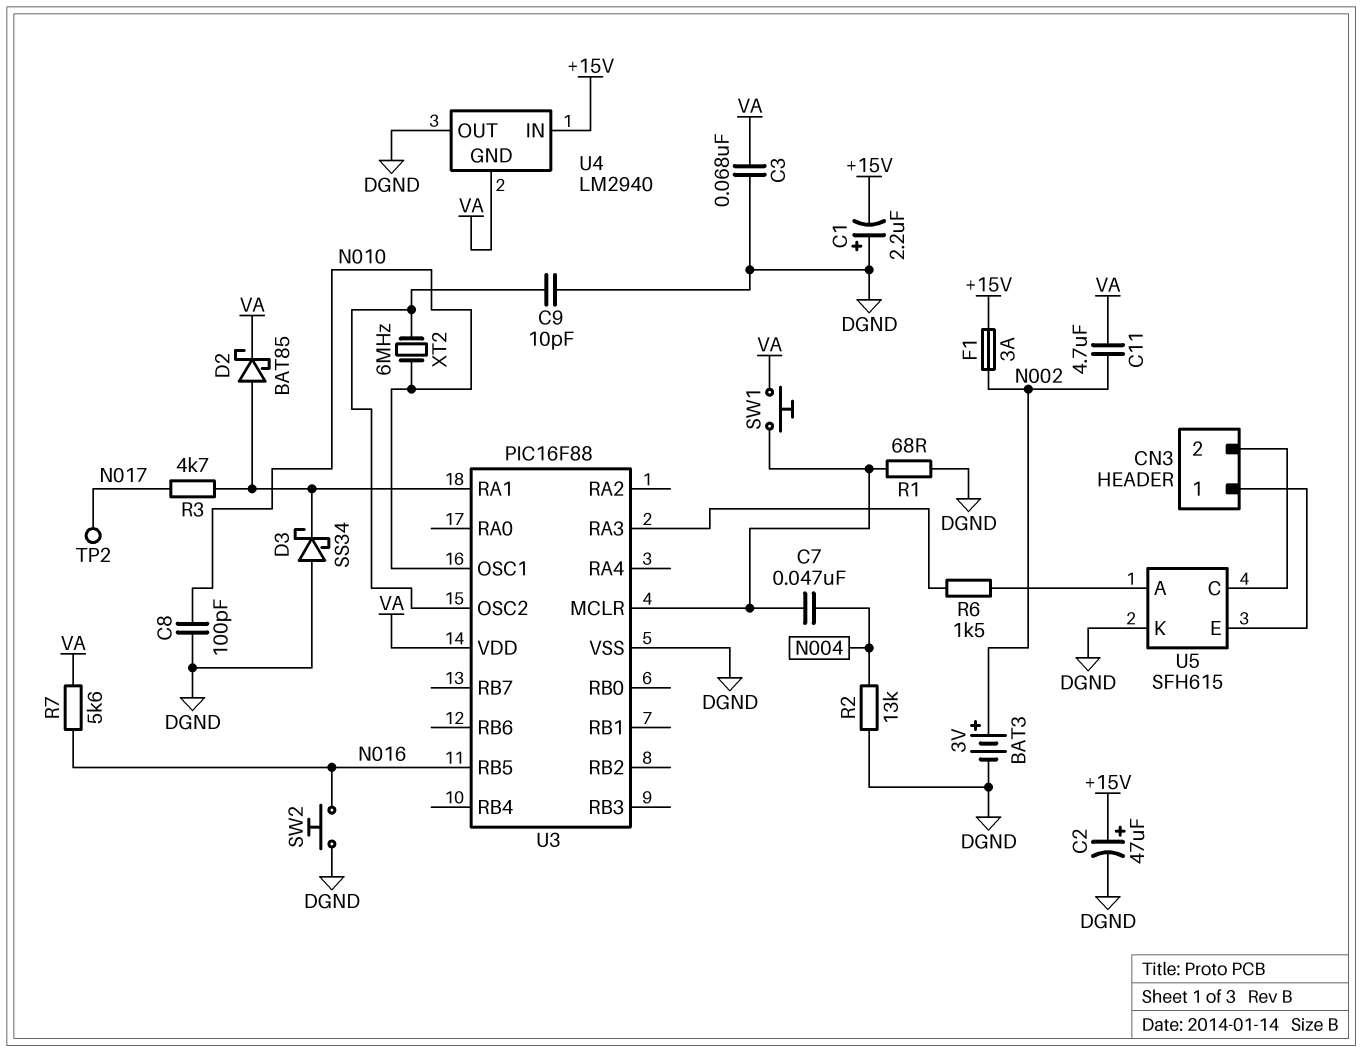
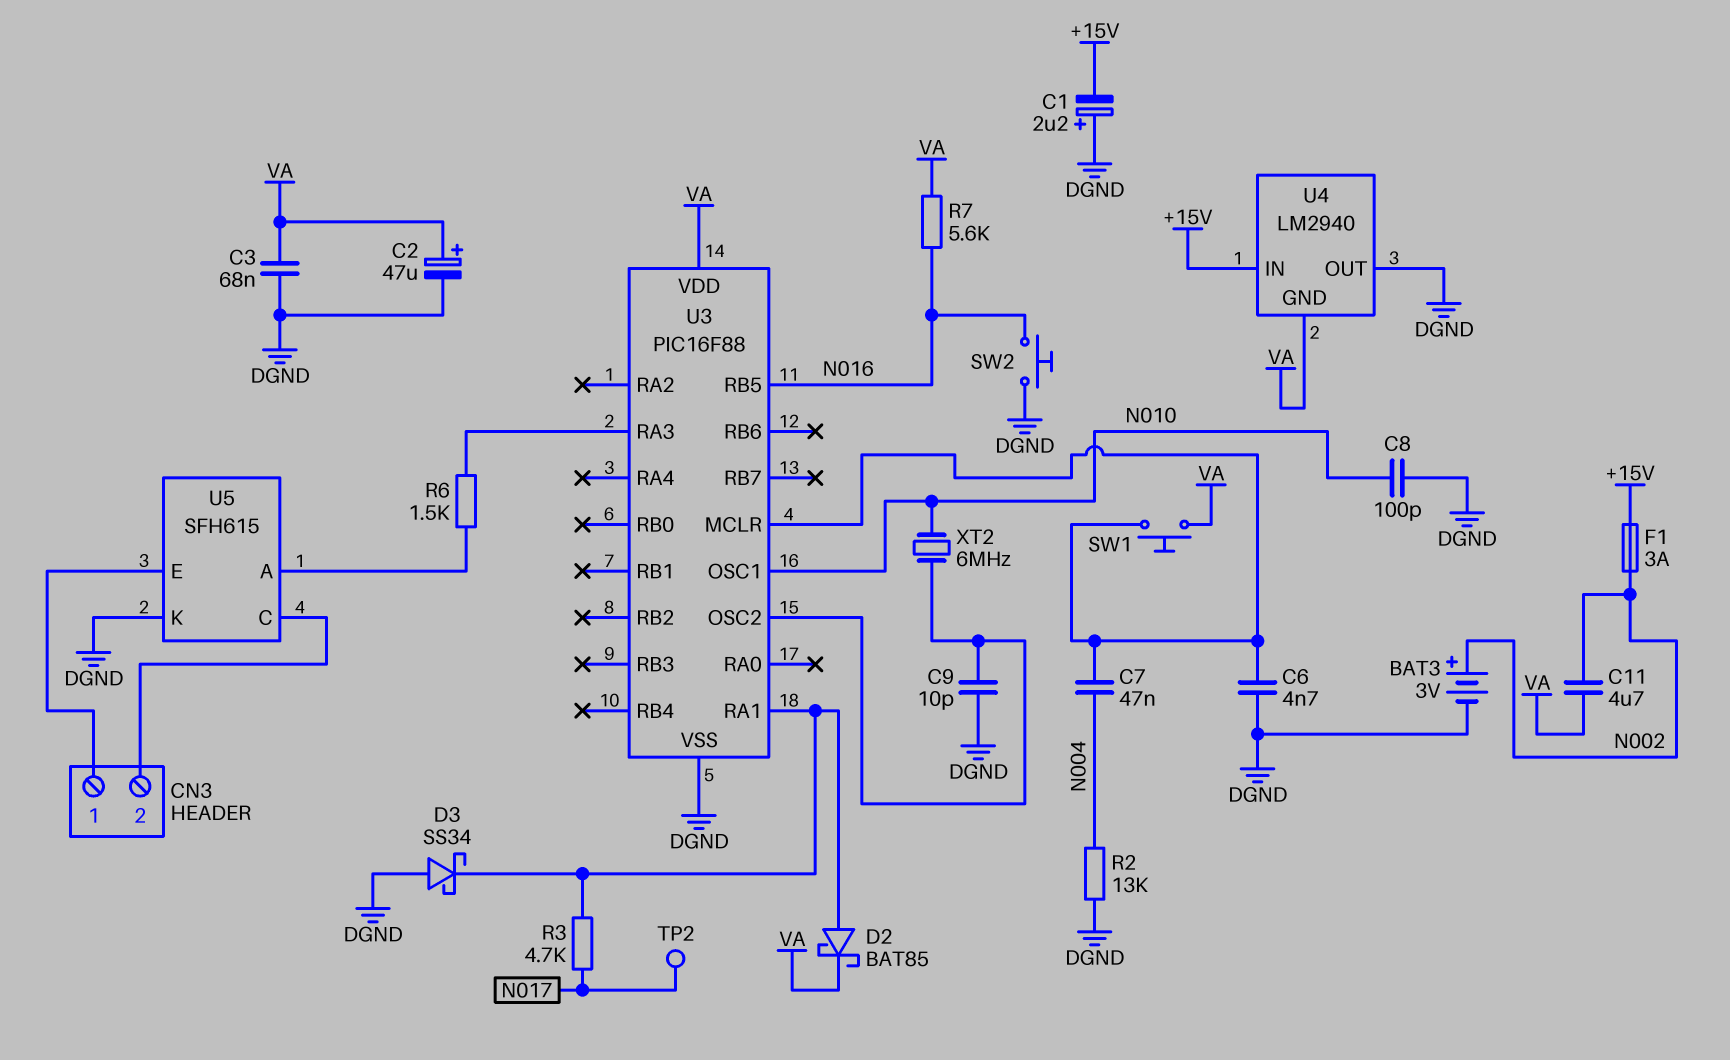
C2: 47uF (plus +15V, minus DGND) -> 47uF (plus VA, minus DGND)
C6: none -> 4.7nF (DGND, U3/MCLR)
R1: 68 (DGND, U3/MCLR) -> none

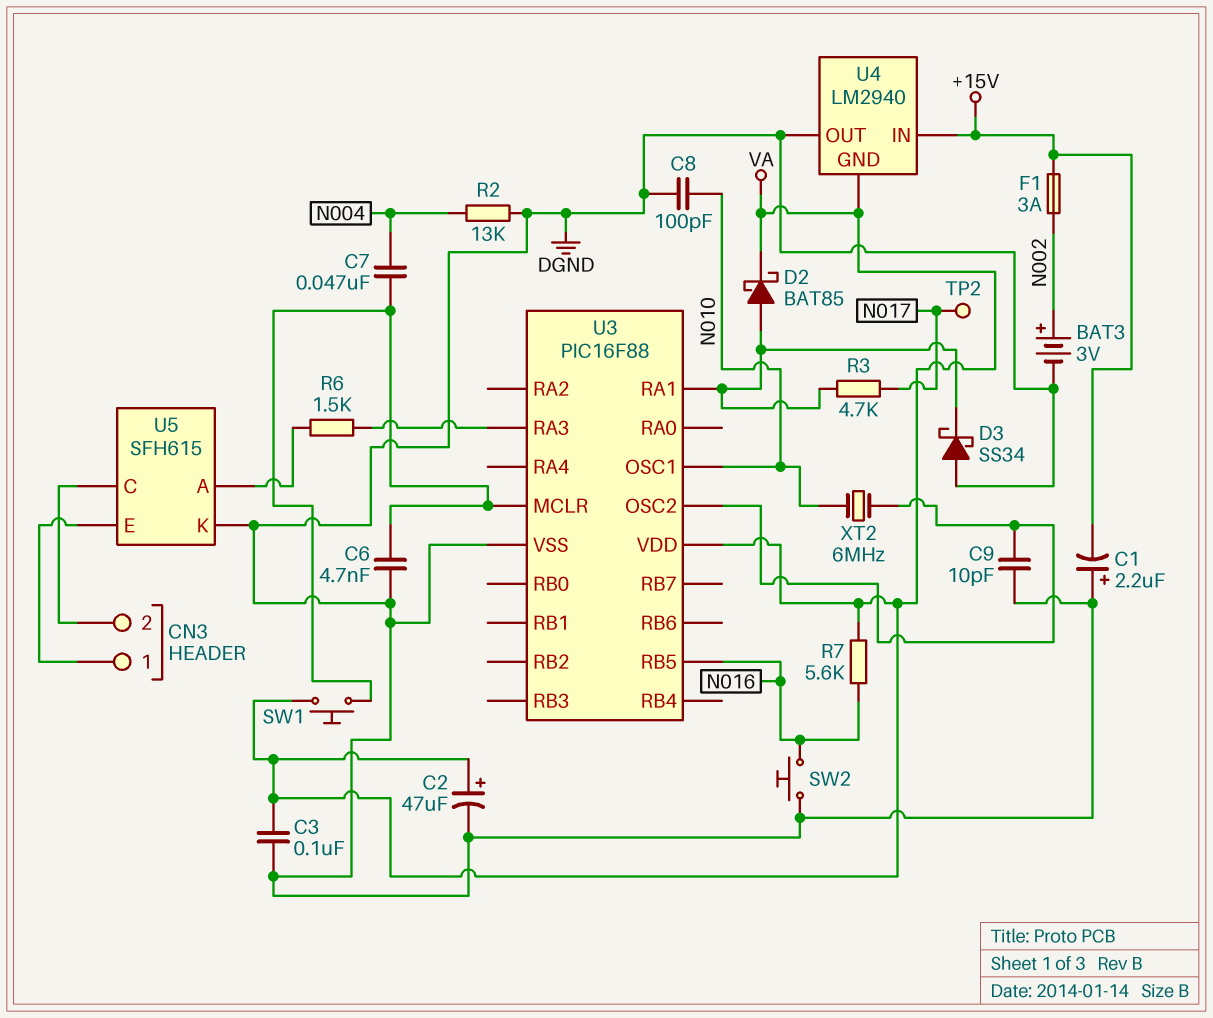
C3: 68nF (DGND, VA) -> 100nF (DGND, VA)
C11: 4.7uF (N002, VA) -> none

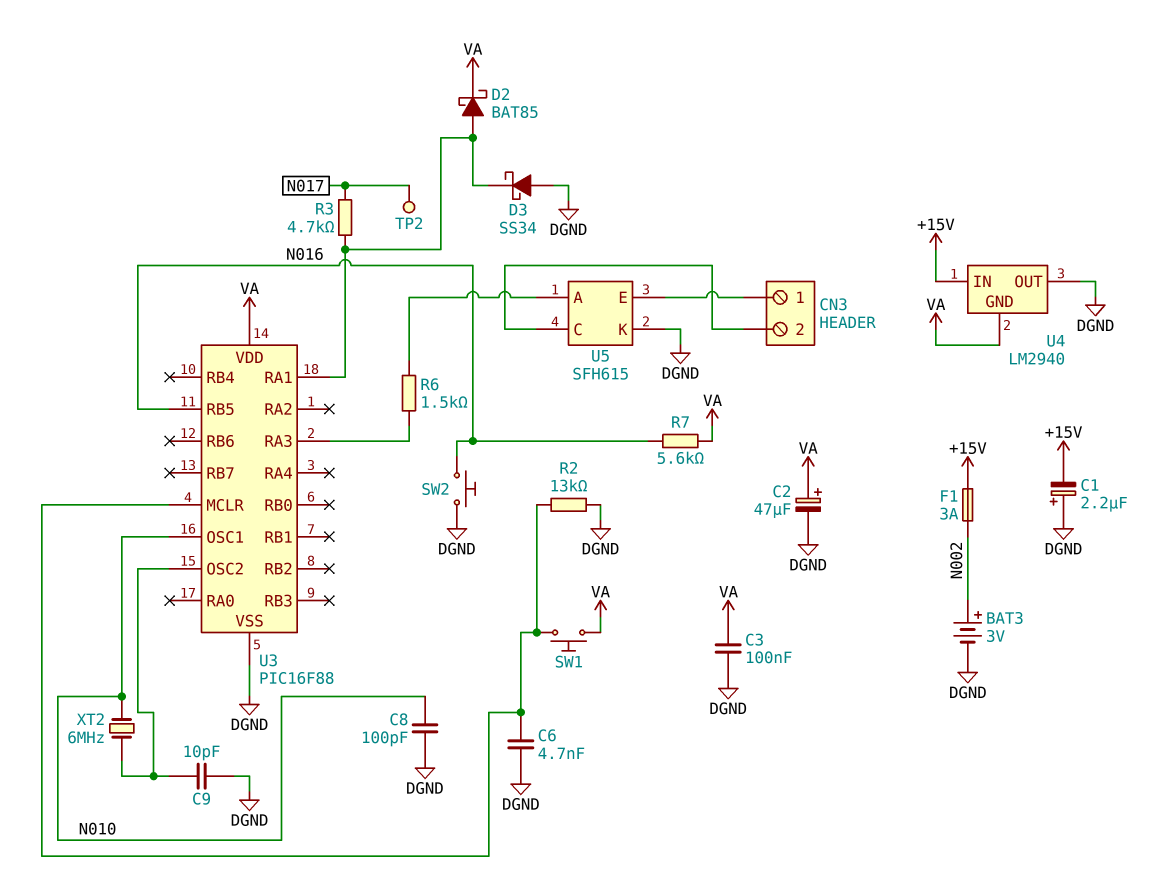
C7: 47nF (N004, U3/MCLR) -> none
R2: 13k (DGND, N004) -> 13k (DGND, U3/MCLR)

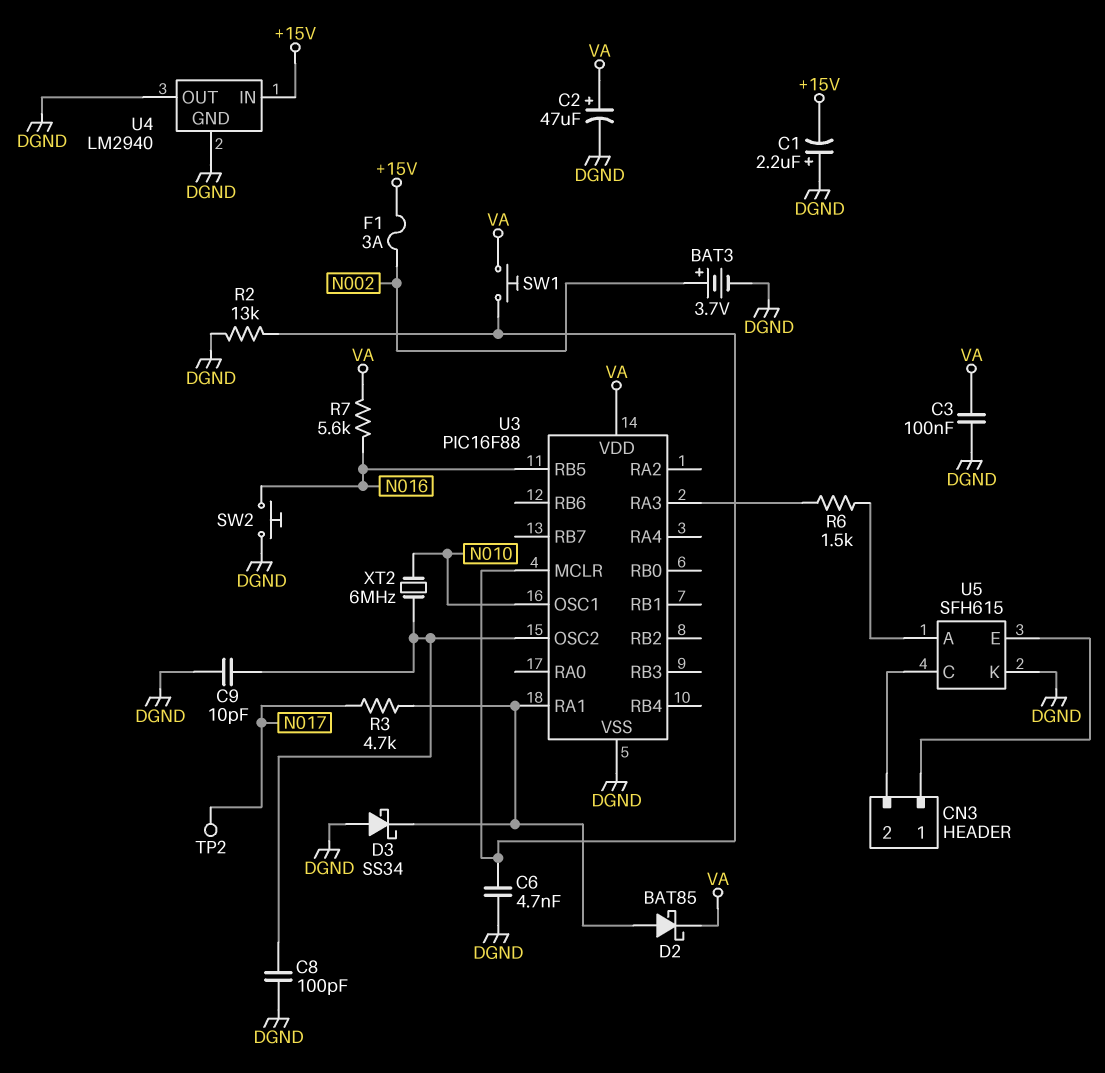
BAT3: 3V (plus N002, minus DGND) -> 3.7V (plus N002, minus DGND)
C8: 100pF (DGND, N010) -> 100pF (DGND, U3/OSC2)
U4 pin GND: VA -> DGND

